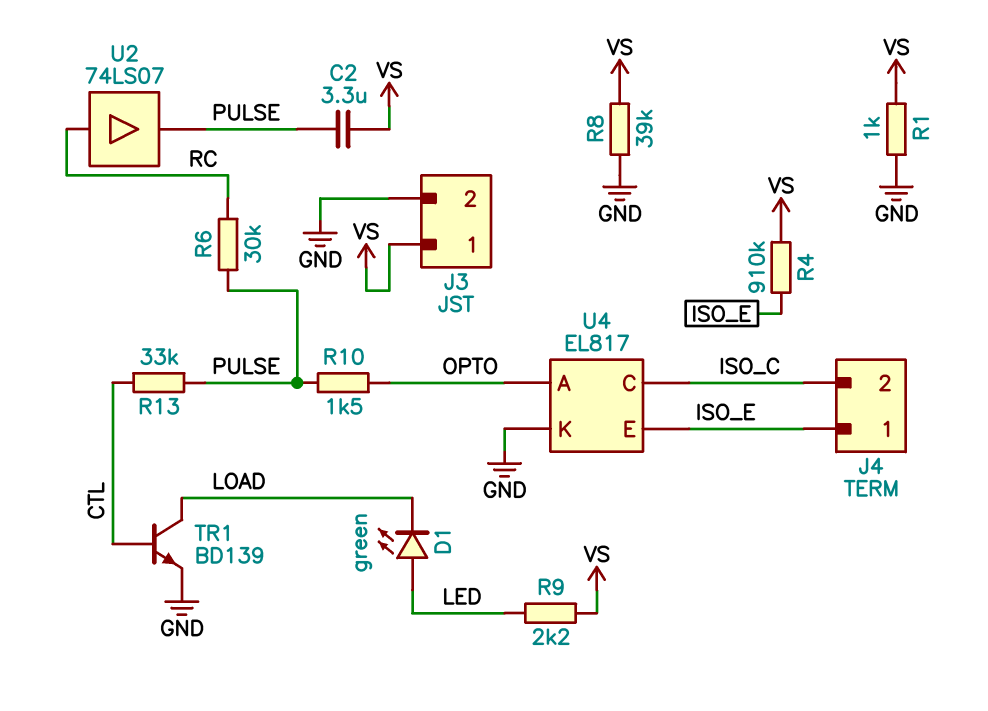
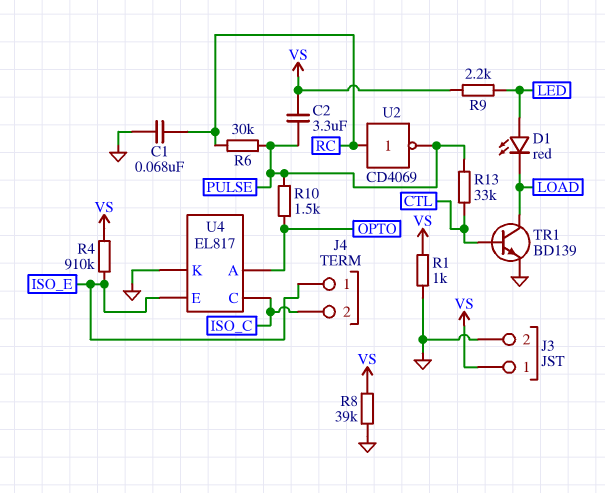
C1: none -> 68nF (GND, RC)
D1: LED green (A LED, K LOAD) -> LED red (A LED, K LOAD)
U2: buffer 74LS07 (in RC, out PULSE) -> NOT CD4069 (in RC, out PULSE)

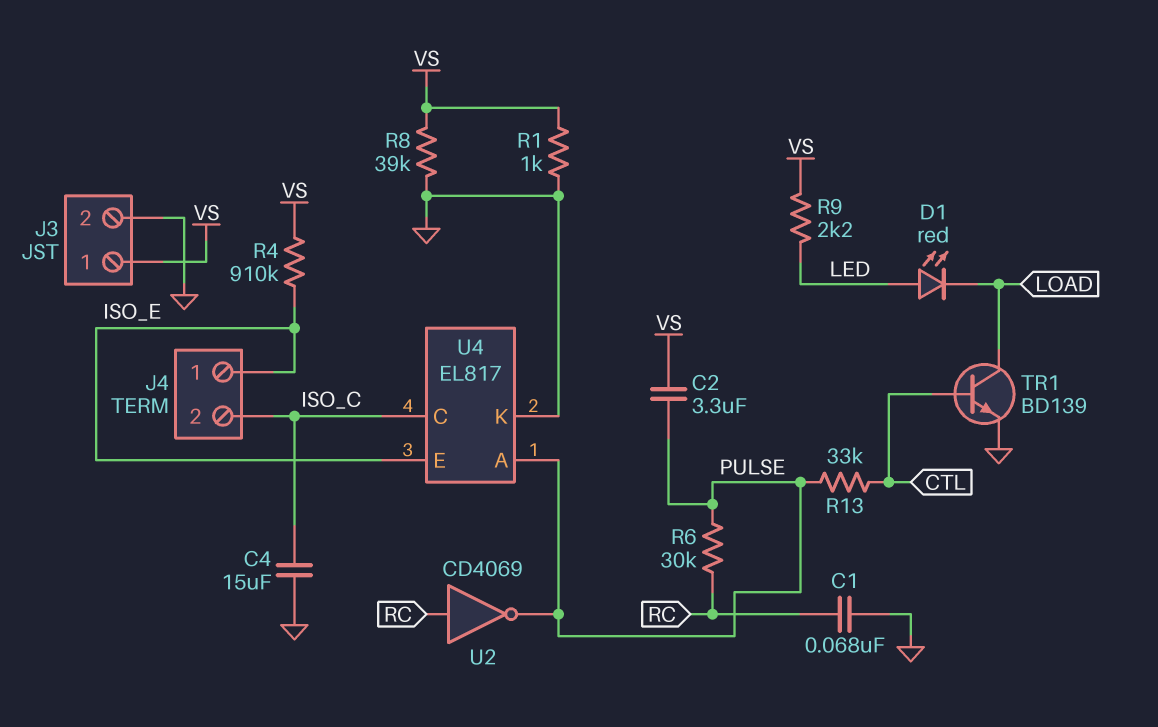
C4: none -> 15uF (GND, ISO_C)
R10: 1.5k (OPTO, PULSE) -> none
U4 pin A: OPTO -> PULSE

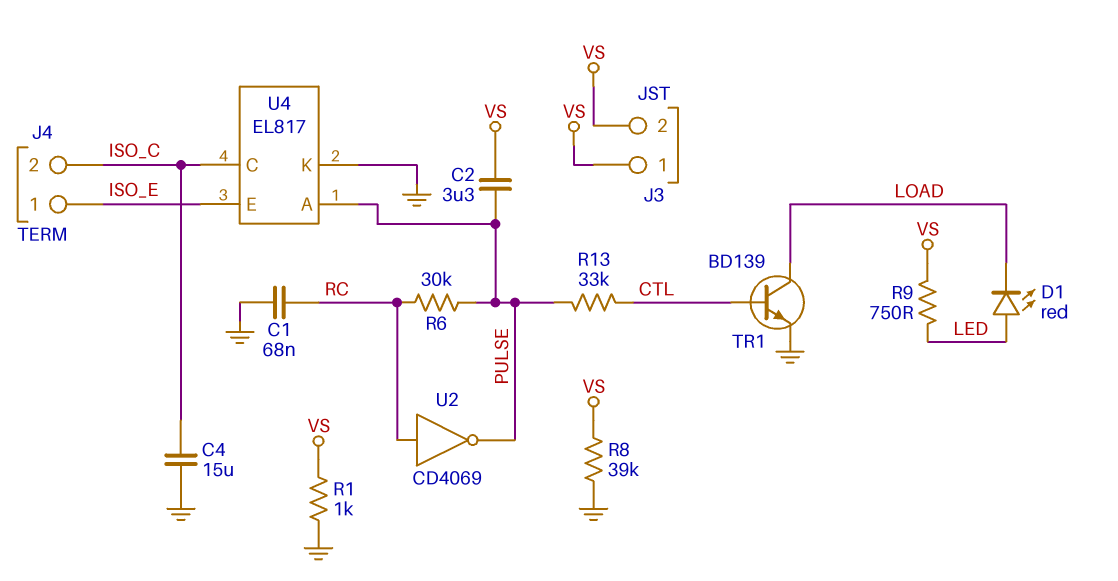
J3 pin 2: GND -> VS
R4: 910k (ISO_E, VS) -> none
R9: 2.2k (LED, VS) -> 750 (LED, VS)

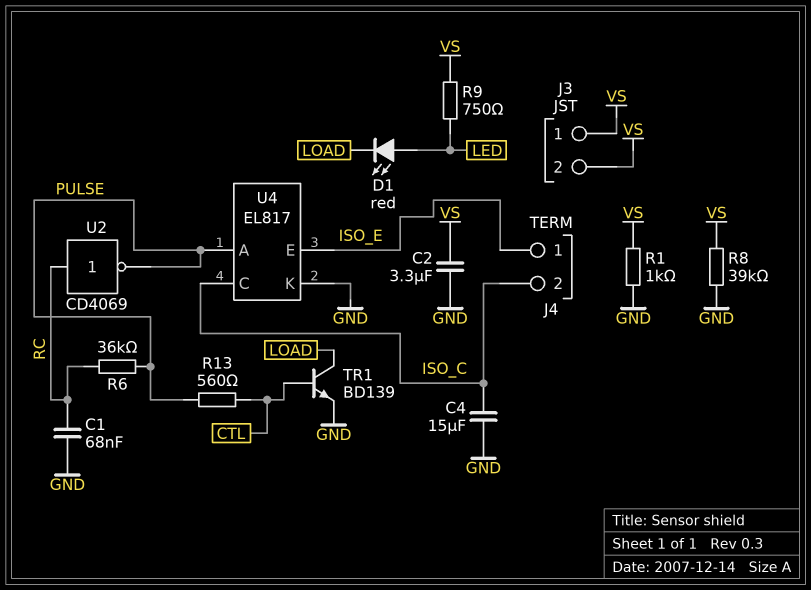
C2: 3.3uF (PULSE, VS) -> 3.3uF (GND, VS)
R6: 30k (PULSE, RC) -> 36k (PULSE, RC)
R13: 33k (CTL, PULSE) -> 560 (CTL, PULSE)

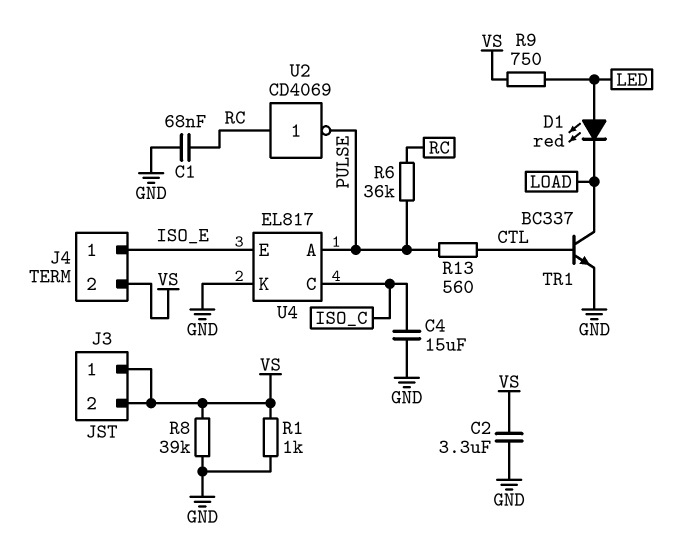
J4 pin 2: ISO_C -> VS
TR1: NPN BD139 (B CTL, C LOAD, E GND) -> NPN BC337 (B CTL, C LOAD, E GND)

